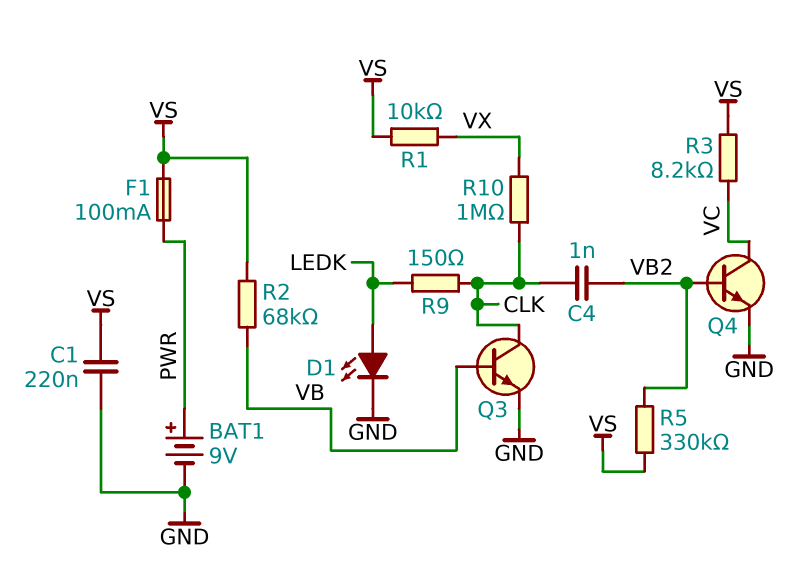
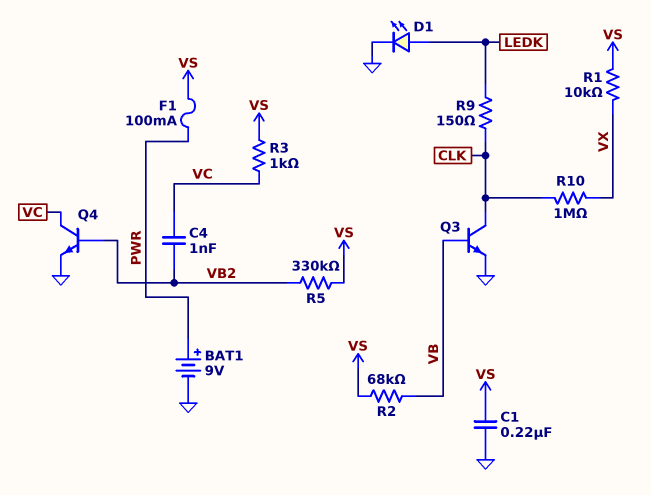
C4: 1nF (CLK, VB2) -> 1nF (VB2, VC)
R3: 8.2k (VC, VS) -> 1k (VC, VS)

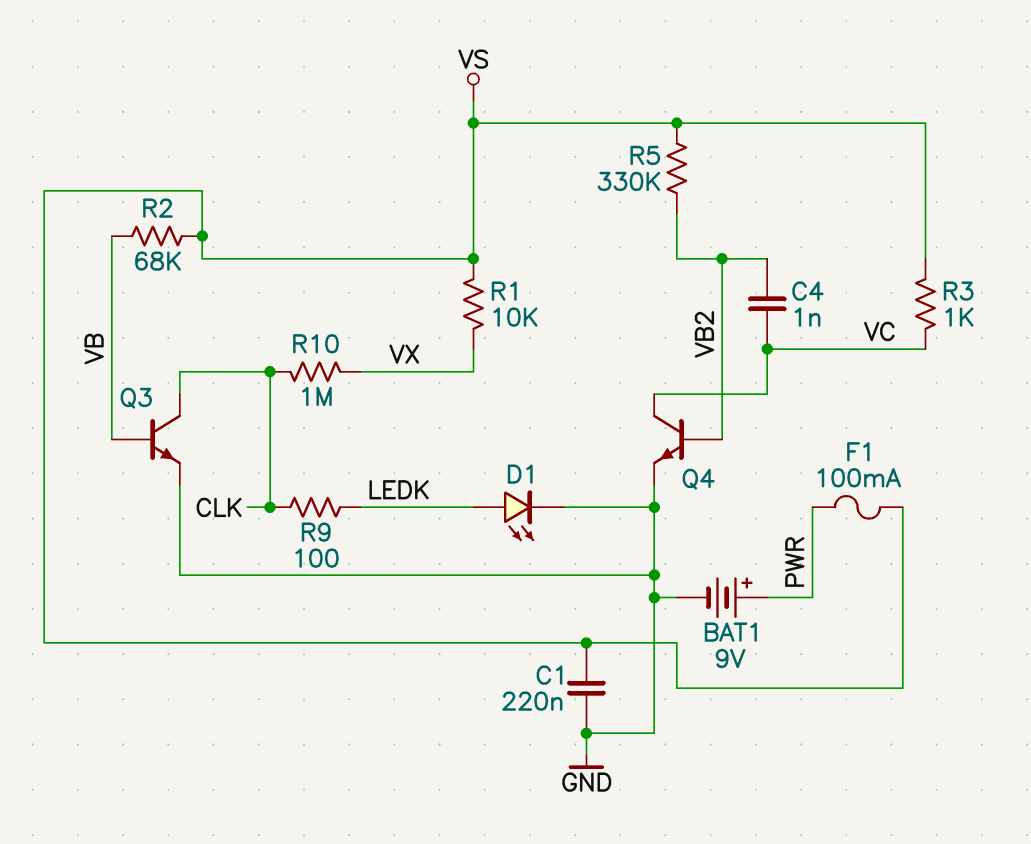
R9: 150 (CLK, LEDK) -> 100 (CLK, LEDK)

